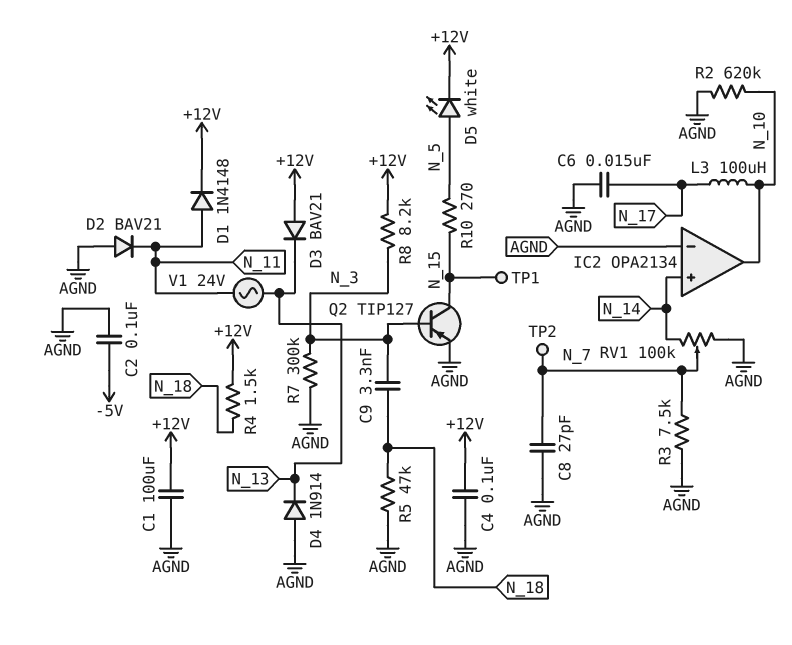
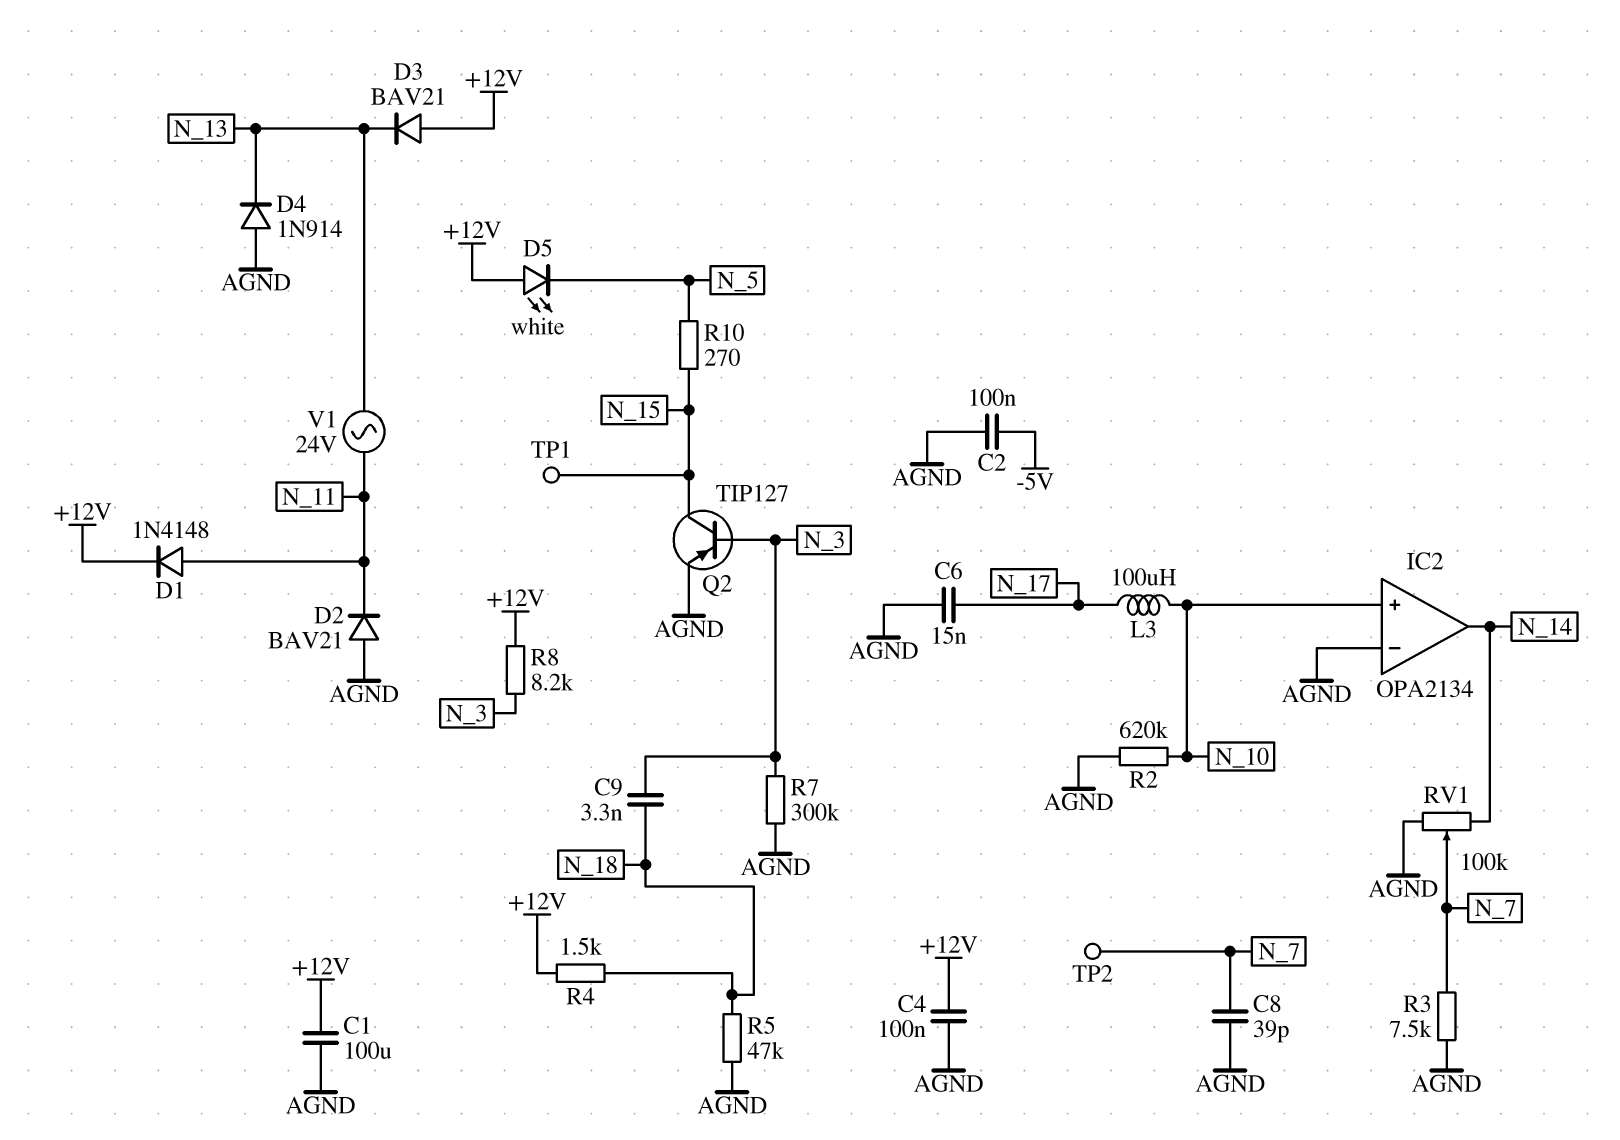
C8: 27pF (AGND, N_7) -> 39pF (AGND, N_7)
D5: LED white (A N_5, K +12V) -> LED white (A +12V, K N_5)
IC2 pin in+: N_14 -> N_10
IC2 pin out: N_10 -> N_14

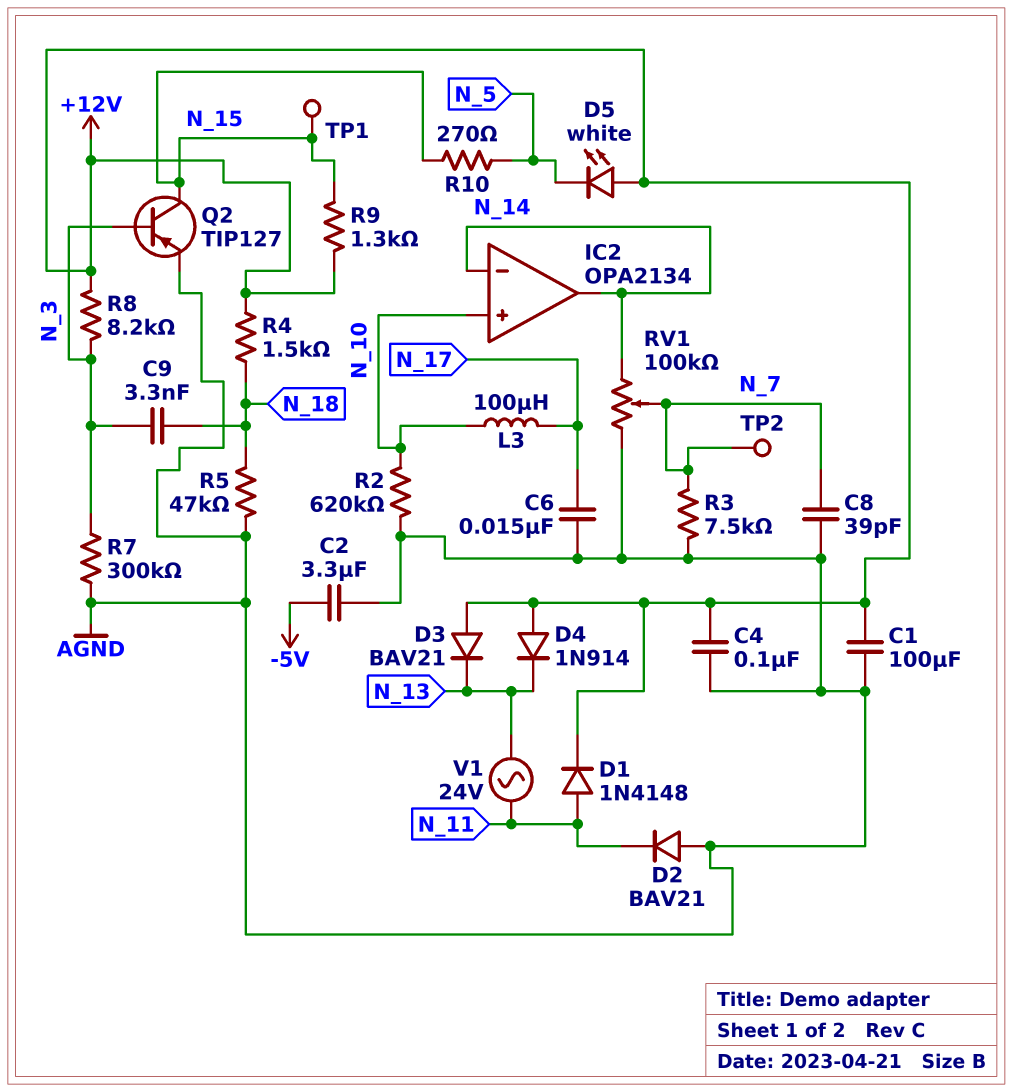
C2: 100nF (-5V, AGND) -> 3.3uF (-5V, AGND)
D4: diode 1N914 (A AGND, K N_13) -> diode 1N914 (A +12V, K N_13)
IC2 pin in-: AGND -> N_14
R9: none -> 1.3k (+12V, N_15)

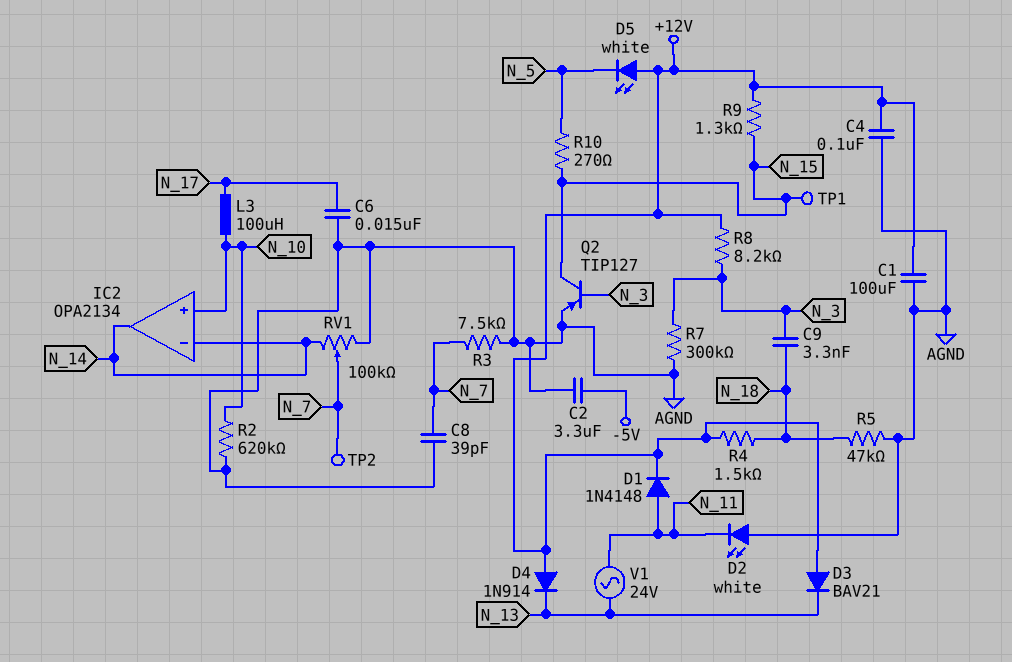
D2: diode BAV21 (A AGND, K N_11) -> LED white (A AGND, K N_11)

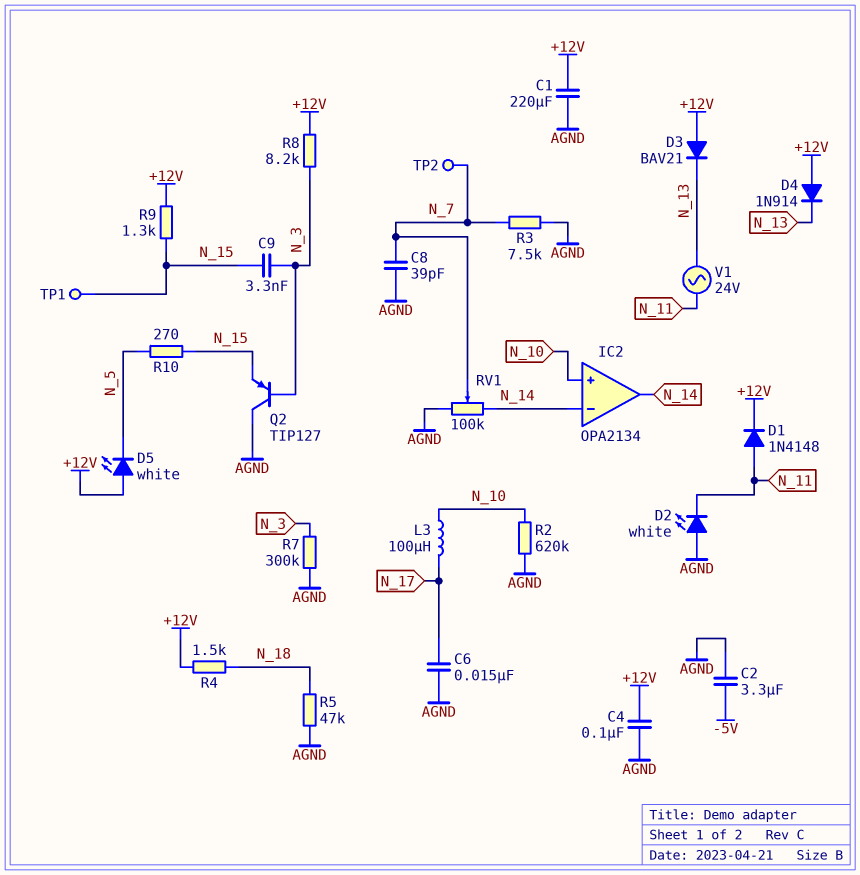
C1: 100uF (+12V, AGND) -> 220uF (+12V, AGND)
C9: 3.3nF (N_3, N_18) -> 3.3nF (N_3, N_15)
Q2: PNP TIP127 (B N_3, C N_15, E AGND) -> PNP TIP127 (B N_3, C AGND, E N_15)

